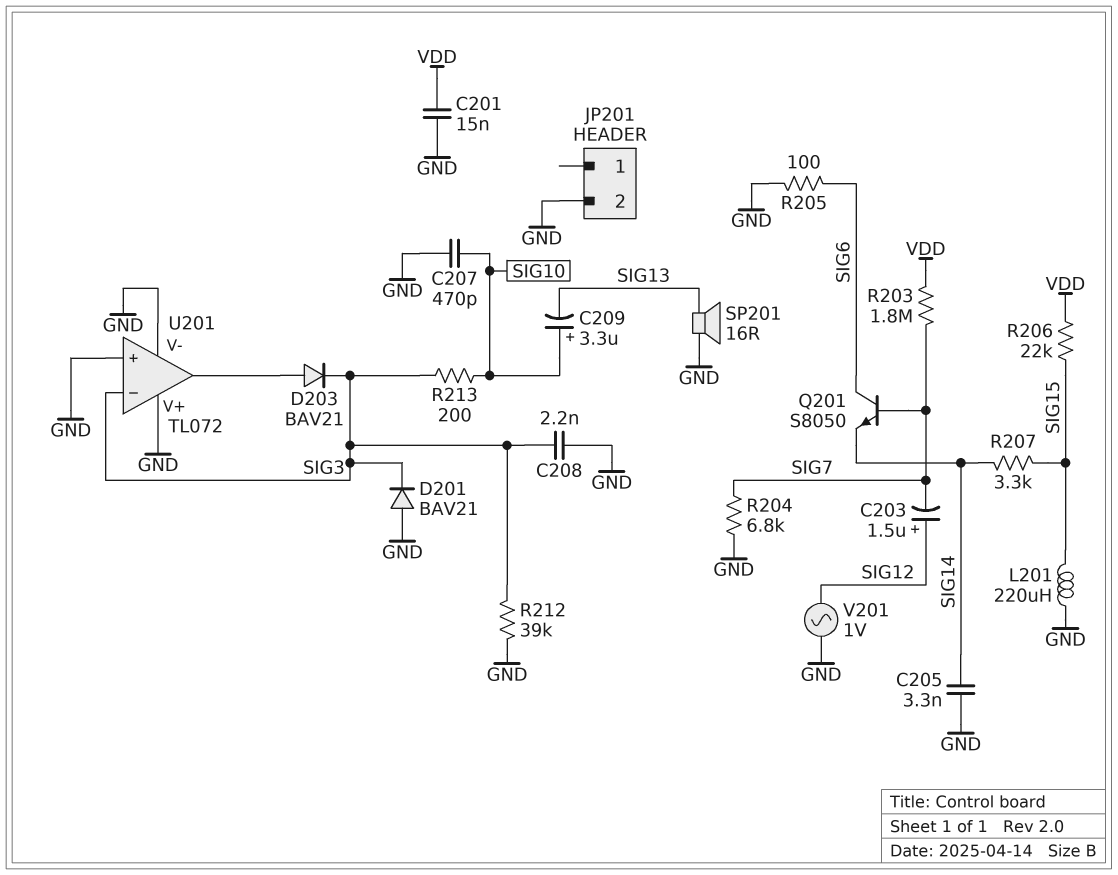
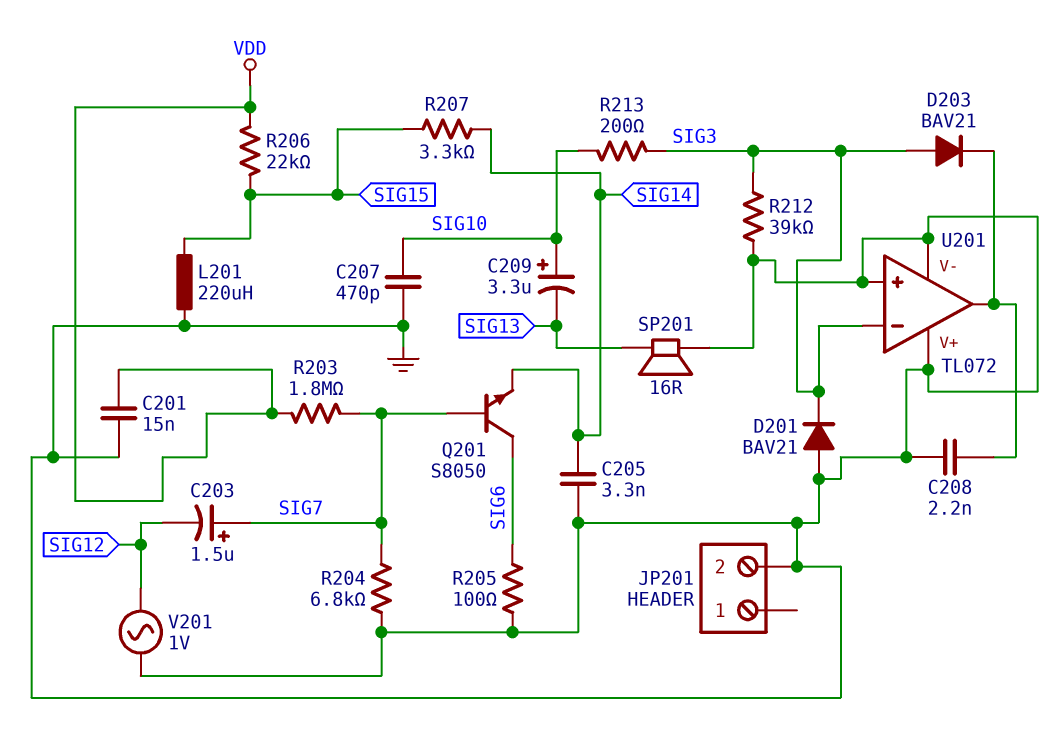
C203: 1.5uF (plus SIG12, minus SIG7) -> 1.5uF (plus SIG7, minus SIG12)
C208: 2.2nF (GND, SIG3) -> 2.2nF (GND, U201/out)
D203: diode BAV21 (A U201/out, K SIG3) -> diode BAV21 (A SIG3, K U201/out)

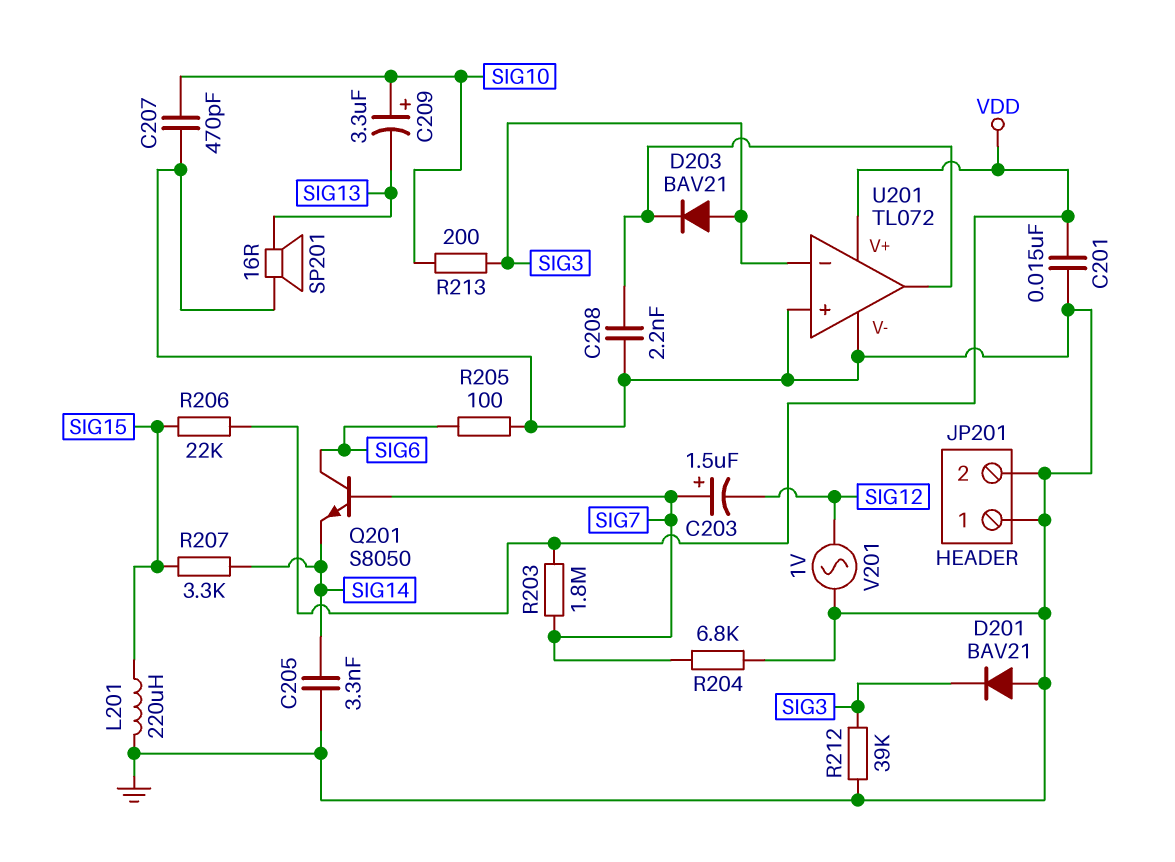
JP201 pin 1: none -> GND
U201 pin V+: GND -> VDD

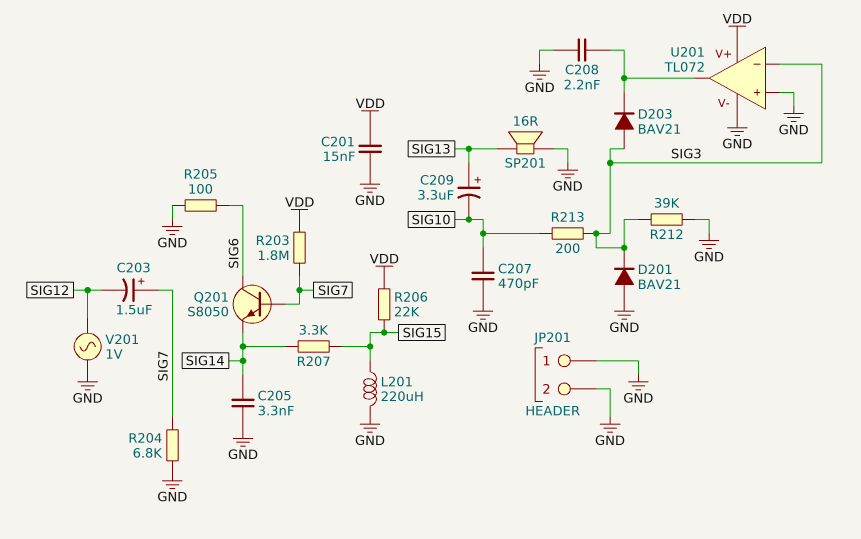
C209: 3.3uF (plus SIG10, minus SIG13) -> 3.3uF (plus SIG13, minus SIG10)

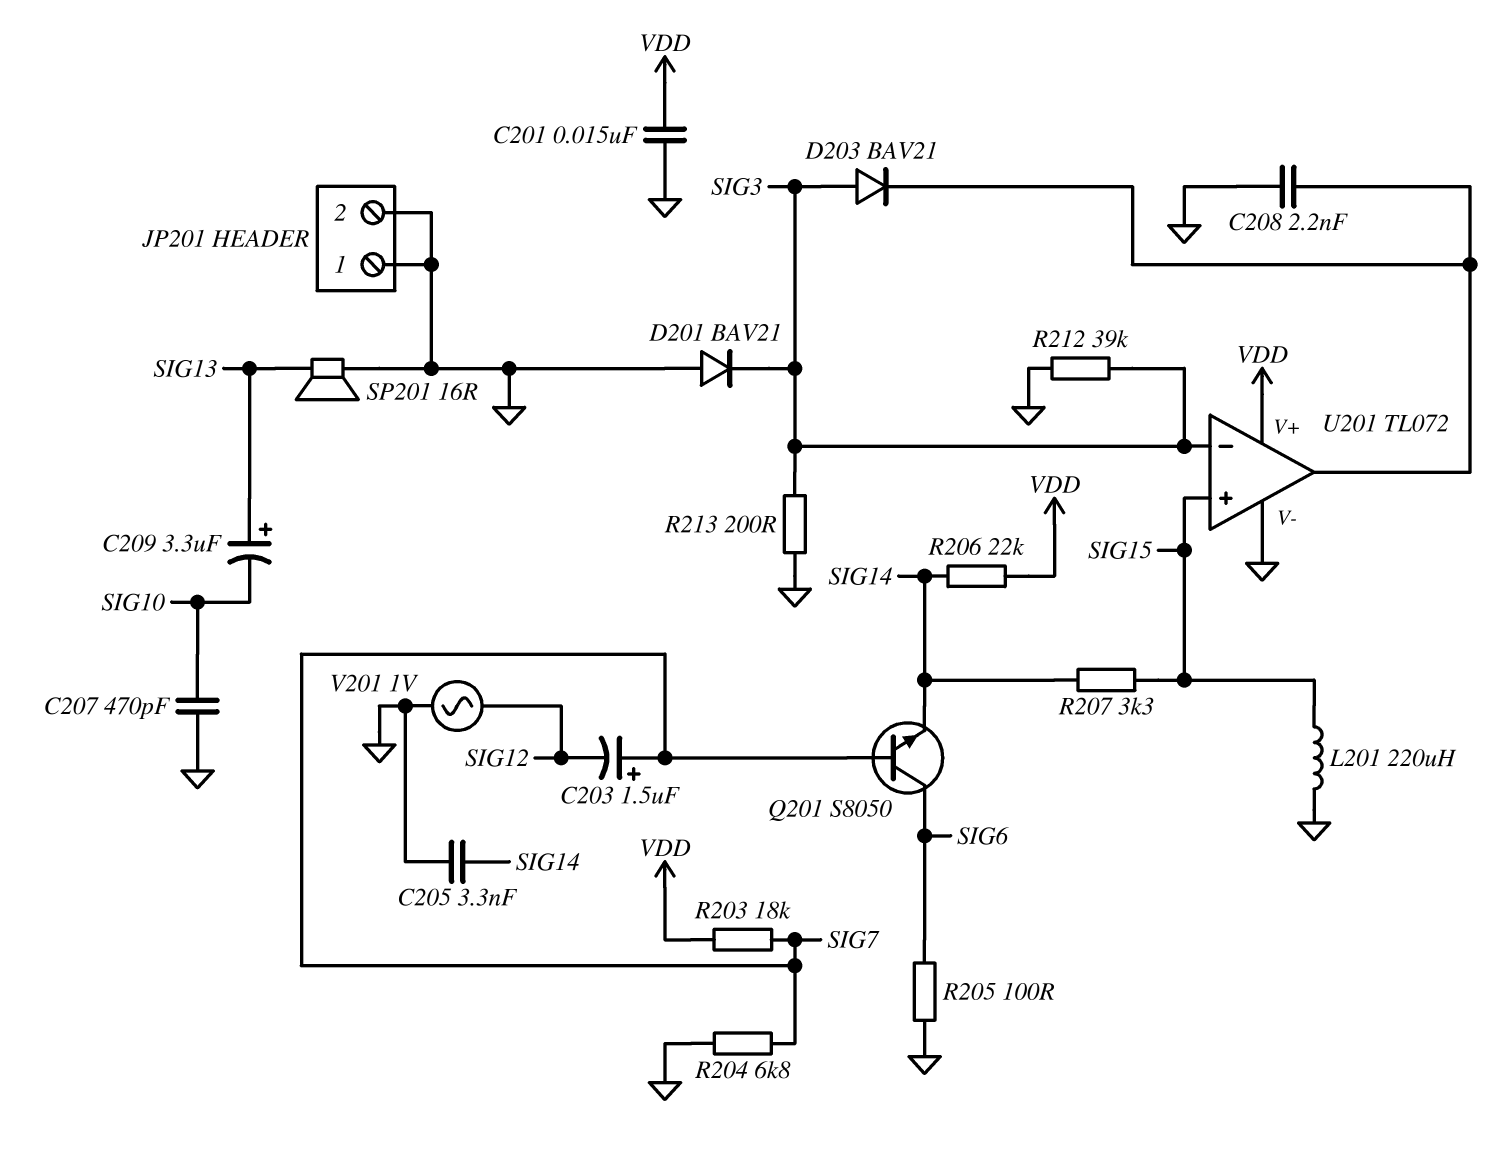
R203: 1.8M (SIG7, VDD) -> 18k (SIG7, VDD)
R206: 22k (SIG15, VDD) -> 22k (SIG14, VDD)
R213: 200 (SIG3, SIG10) -> 200 (GND, SIG3)
U201 pin in+: GND -> SIG15

